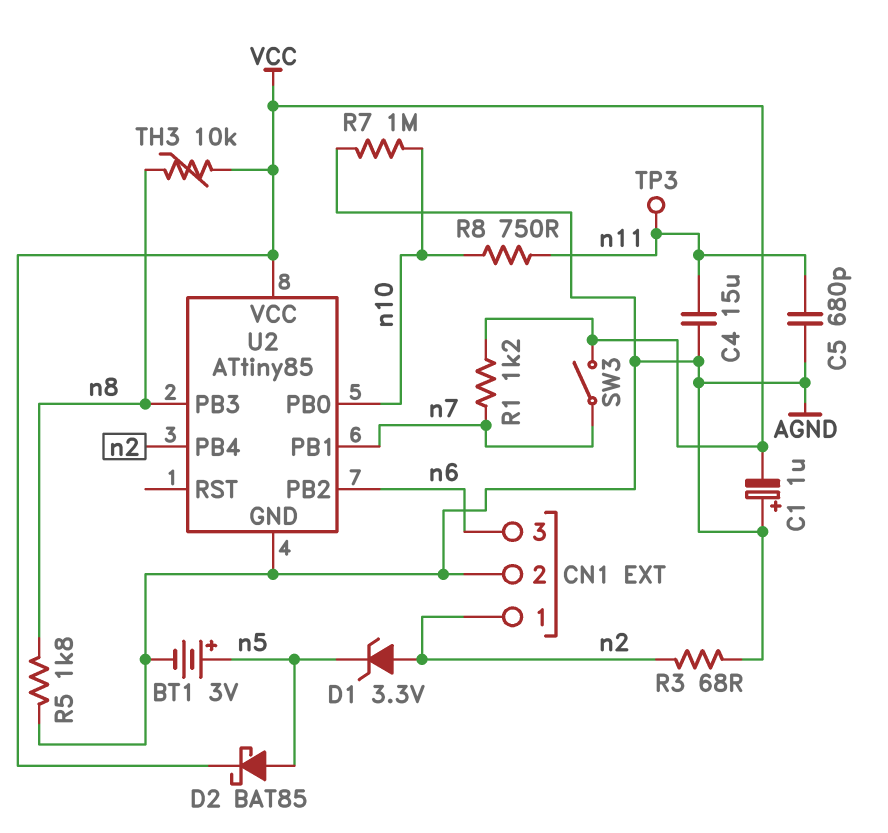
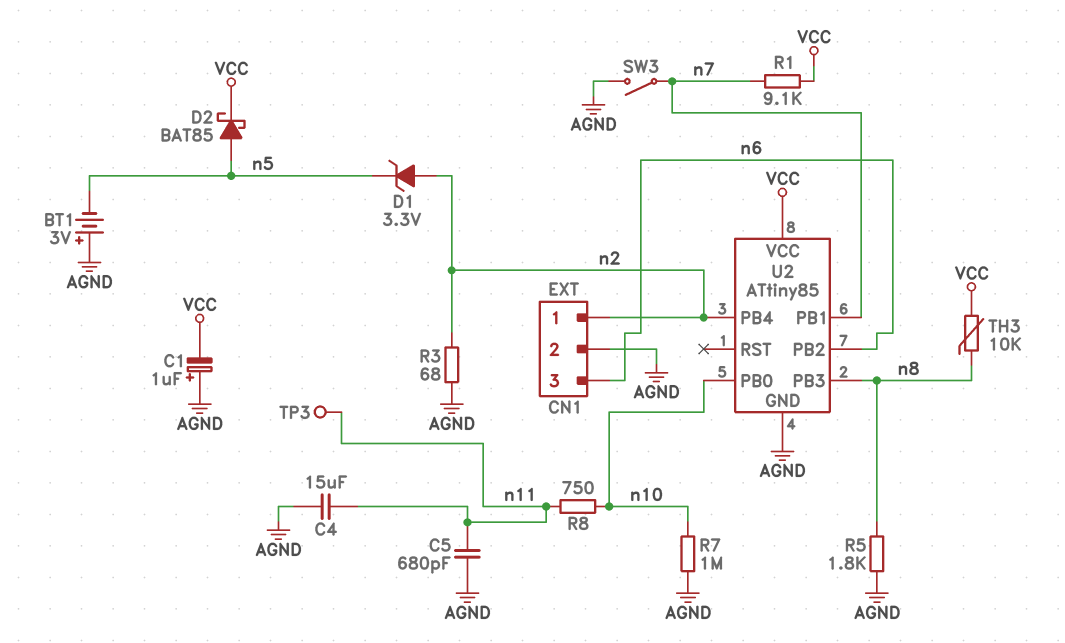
BT1: 3V (plus n5, minus AGND) -> 3V (plus AGND, minus n5)
R1: 1.2k (VCC, n7) -> 9.1k (VCC, n7)
SW3: switch (VCC, n7) -> switch (AGND, n7)

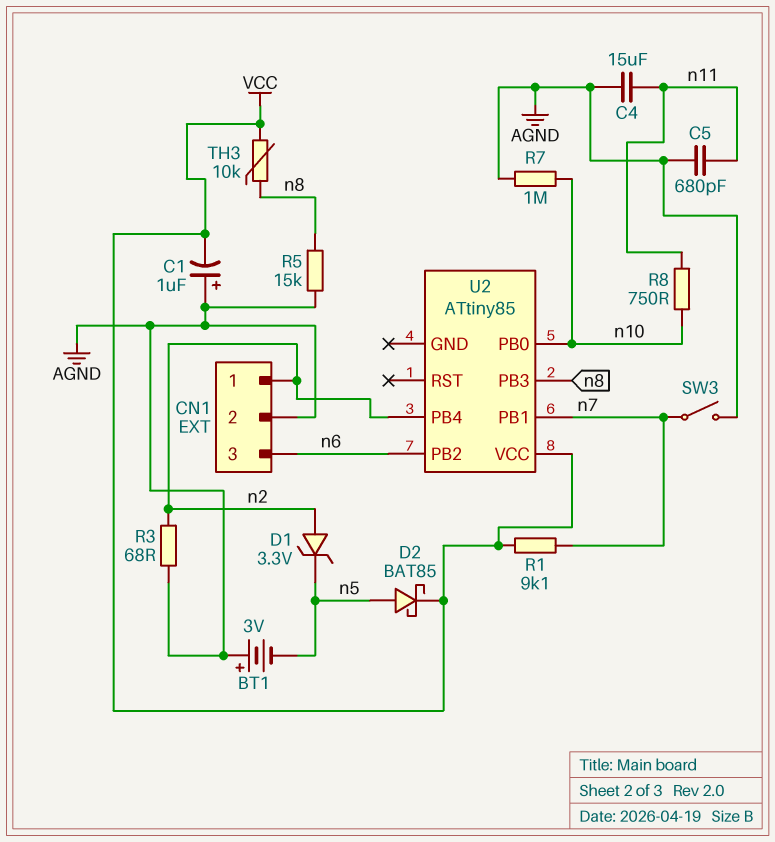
R5: 1.8k (AGND, n8) -> 15k (AGND, n8)
TP3: test point (n11) -> none
U2 pin GND: AGND -> none

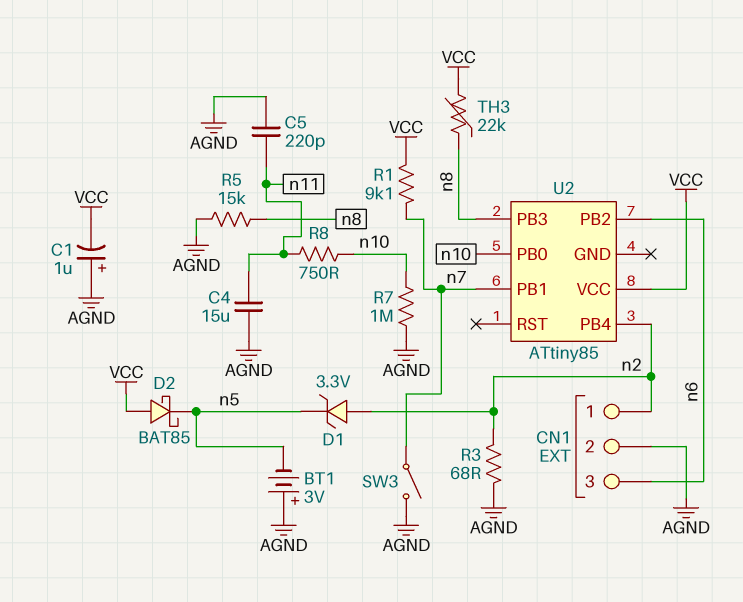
C5: 680pF (AGND, n11) -> 220pF (AGND, n11)
D2: schottky BAT85 (A n5, K VCC) -> schottky BAT85 (A VCC, K n5)
TH3: 10k (VCC, n8) -> 22k (VCC, n8)

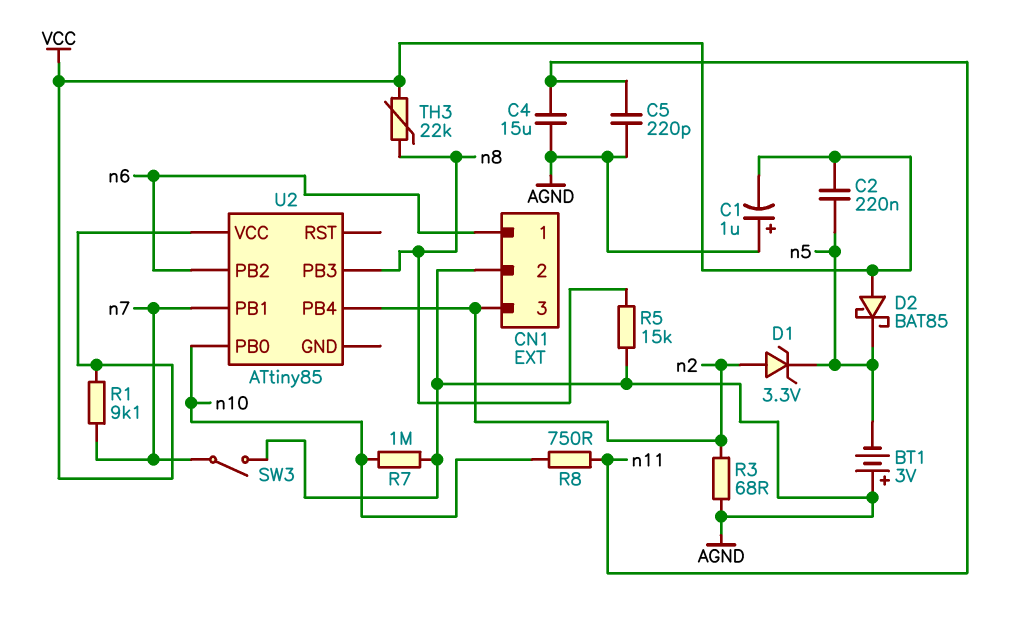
C2: none -> 220nF (VCC, n5)
CN1 pin 1: n2 -> n6
CN1 pin 3: n6 -> n2

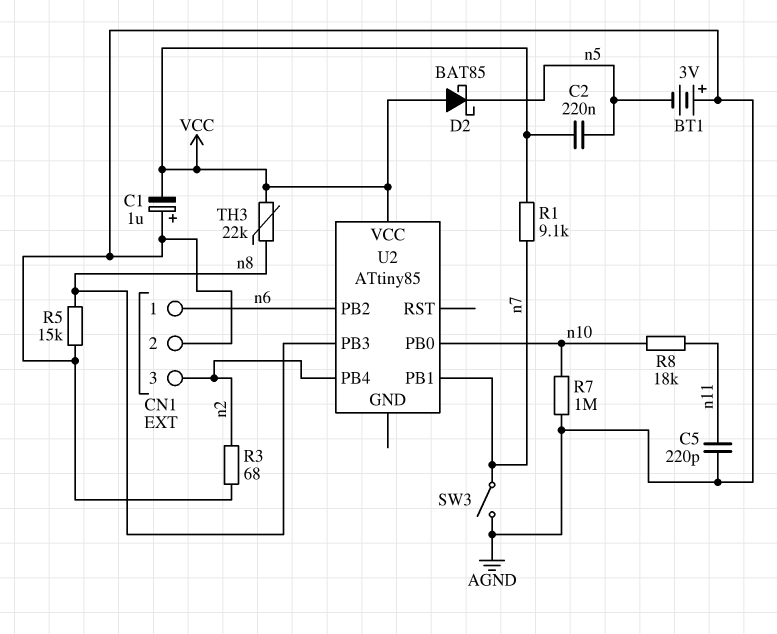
C4: 15uF (AGND, n11) -> none
D1: zener 3.3V (A n2, K n5) -> none
R8: 750 (n10, n11) -> 18k (n10, n11)

